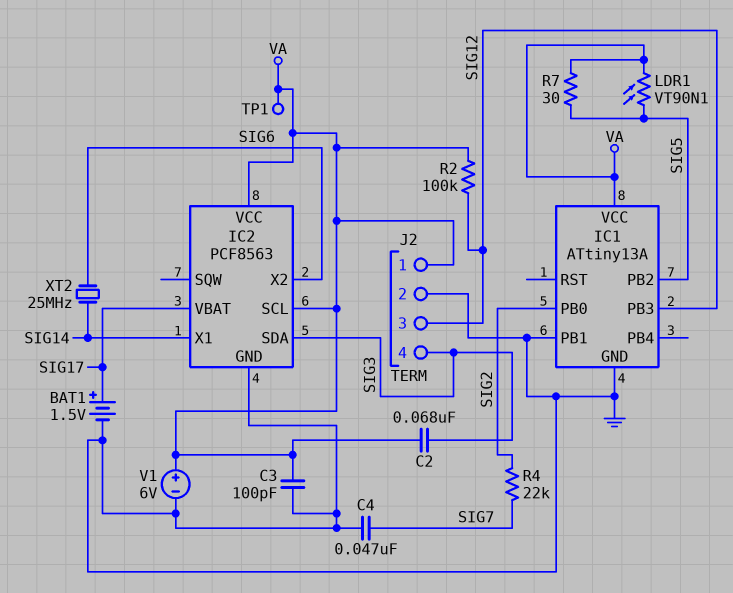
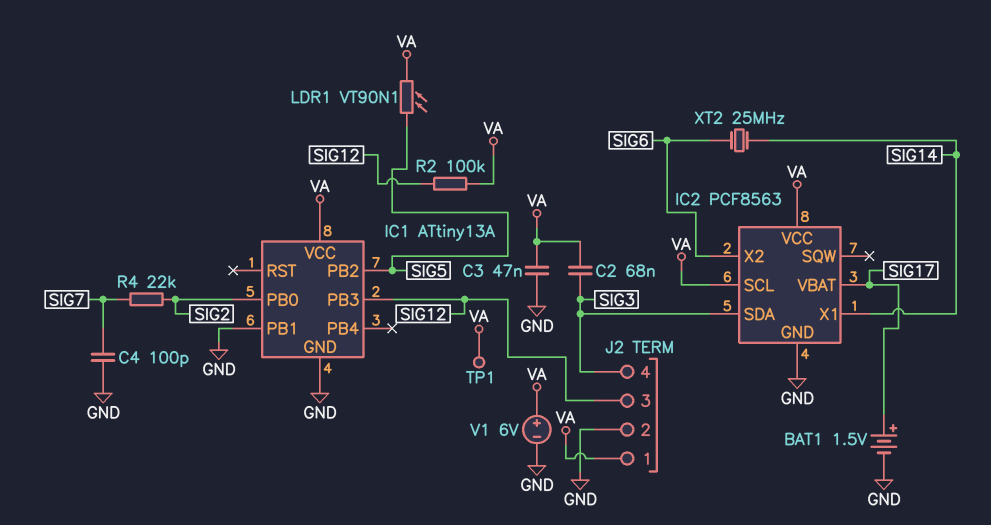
C3: 100pF (GND, VA) -> 47nF (GND, VA)
C4: 47nF (GND, SIG7) -> 100pF (GND, SIG7)
R7: 30 (SIG5, VA) -> none

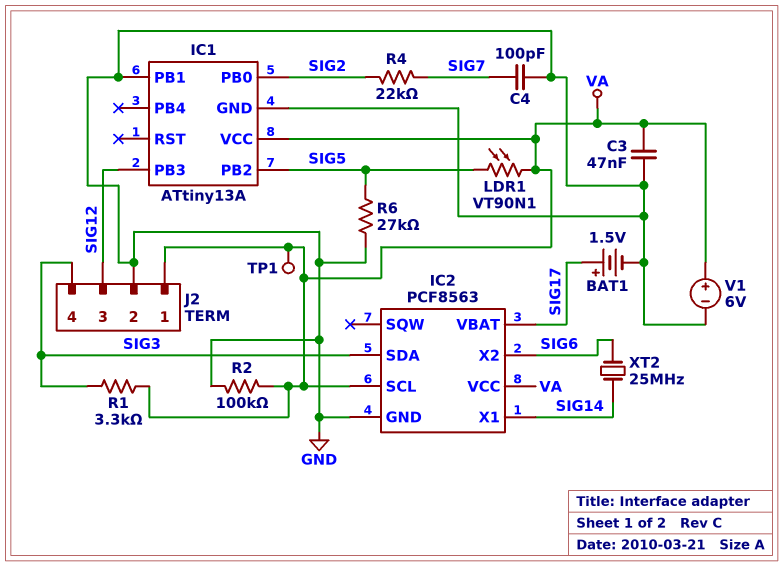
C2: 68nF (SIG3, VA) -> none
R1: none -> 3.3k (SIG3, VA)
R2: 100k (SIG12, VA) -> 100k (GND, VA)
R6: none -> 27k (GND, SIG5)

